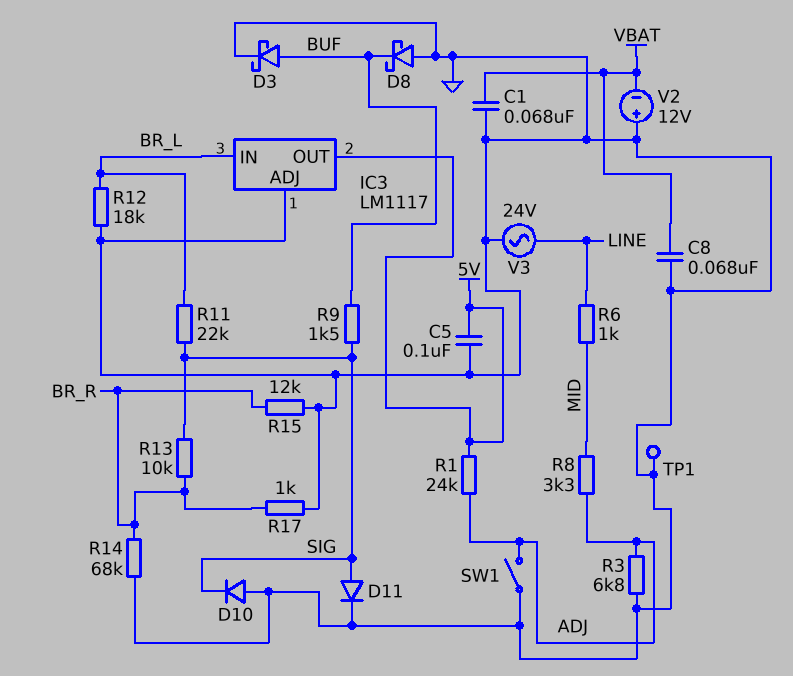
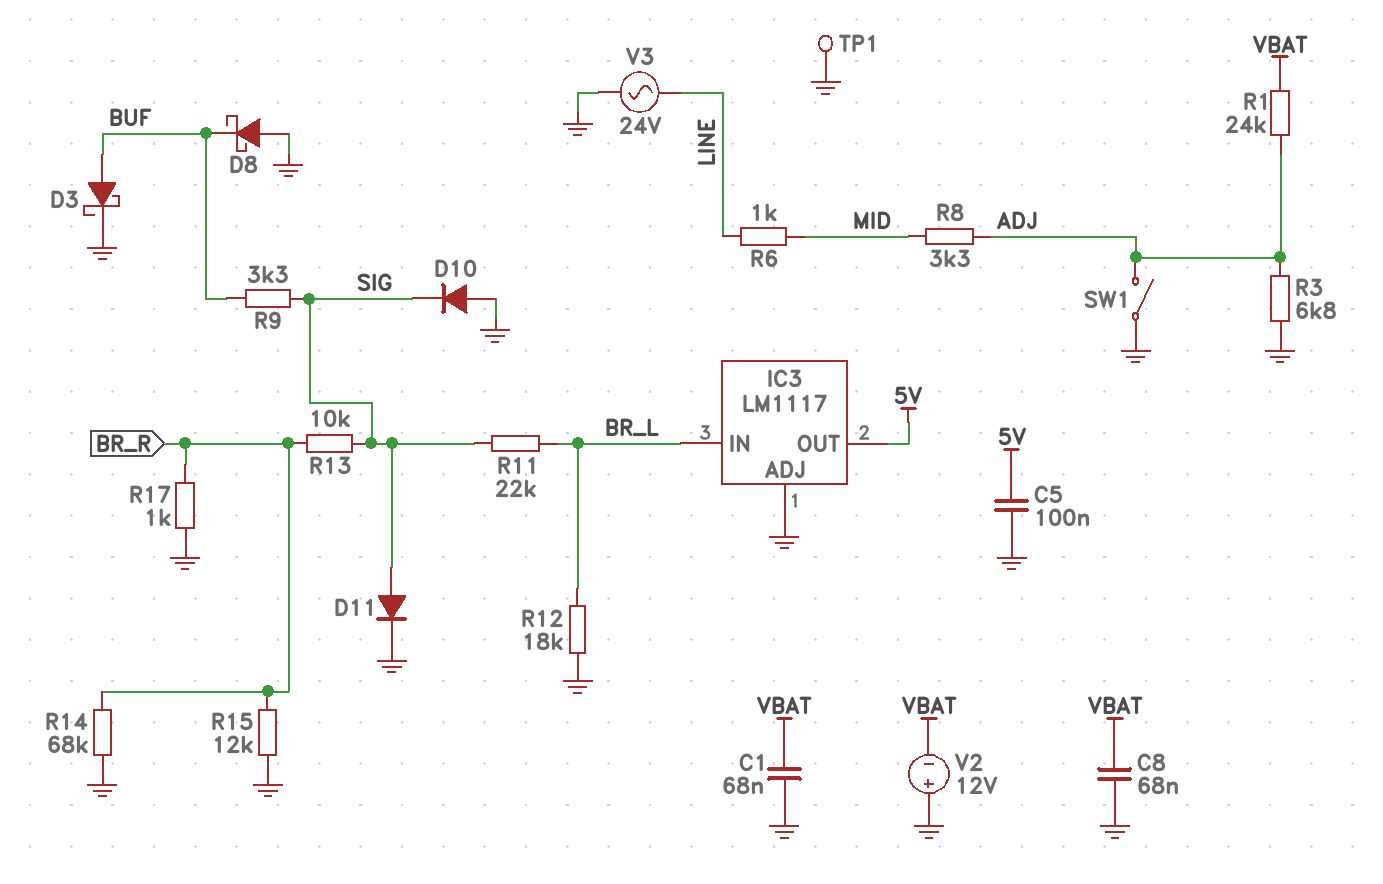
R1: 24k (5V, ADJ) -> 24k (ADJ, VBAT)
R9: 1.5k (BUF, SIG) -> 3.3k (BUF, SIG)

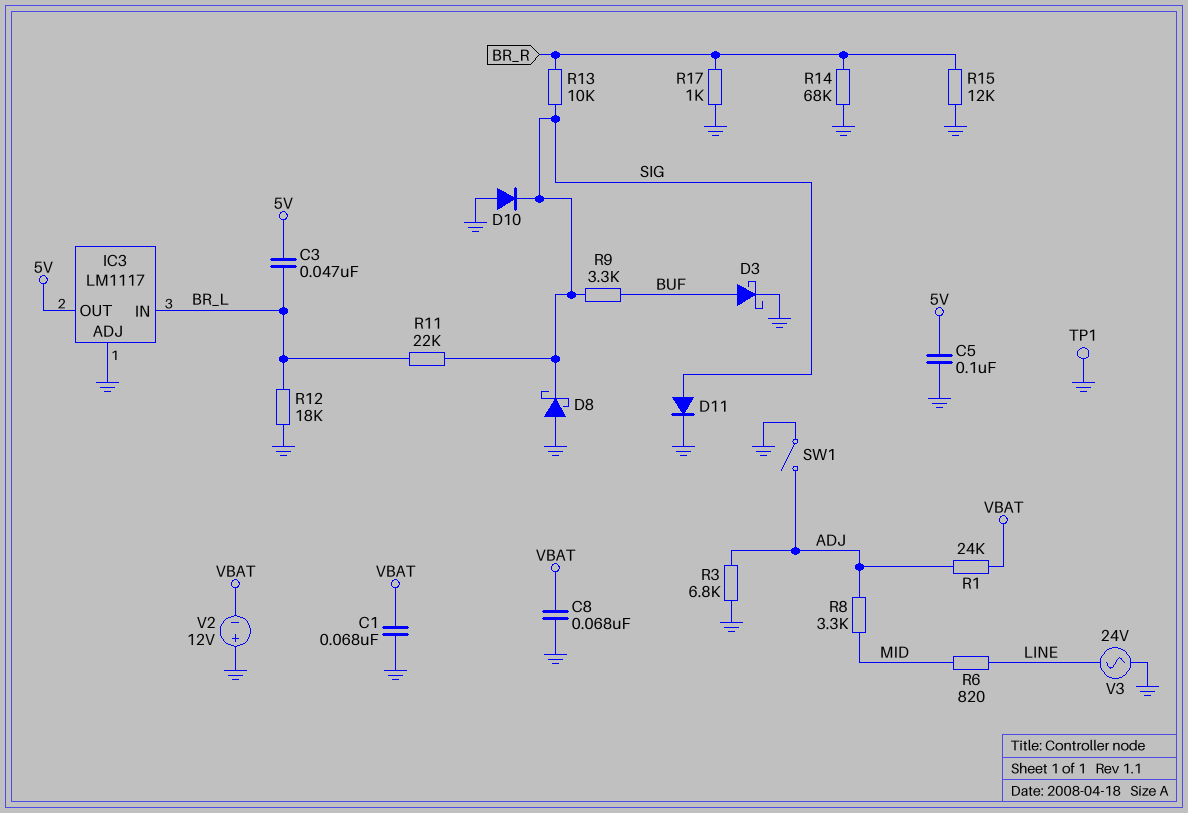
C3: none -> 47nF (5V, BR_L)
D8: schottky (A GND, K BUF) -> schottky (A GND, K SIG)
R6: 1k (LINE, MID) -> 820 (LINE, MID)

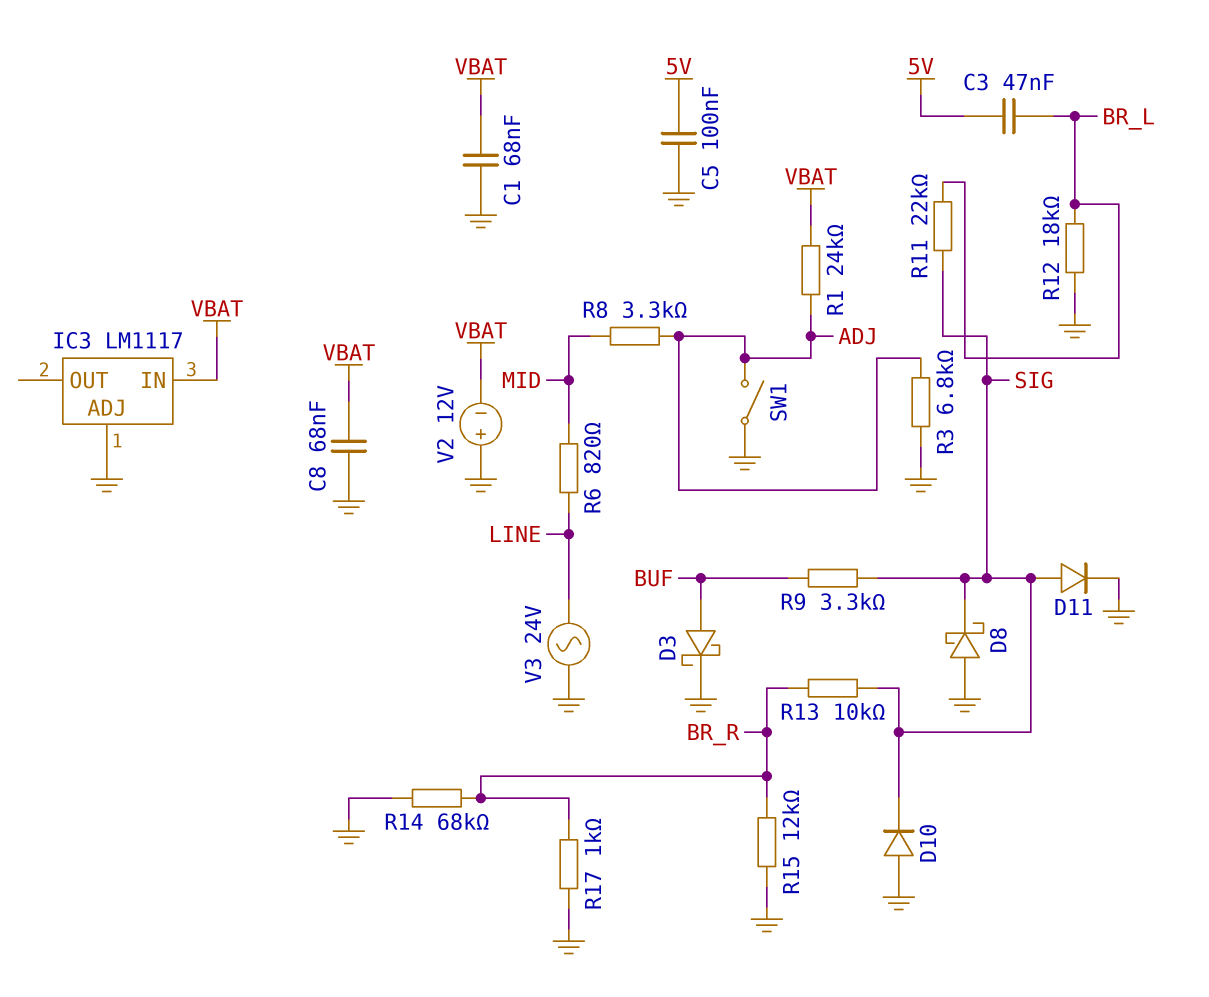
IC3 pin IN: BR_L -> VBAT
IC3 pin OUT: 5V -> none
TP1: test point (GND) -> none

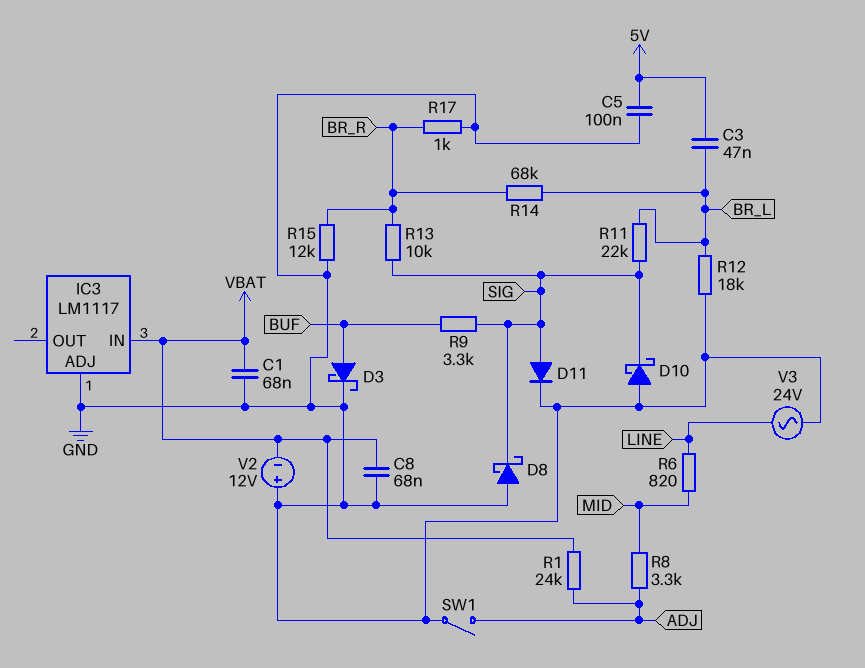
D10: diode (A GND, K SIG) -> schottky (A GND, K SIG)
R3: 6.8k (ADJ, GND) -> none
R14: 68k (BR_R, GND) -> 68k (BR_L, BR_R)

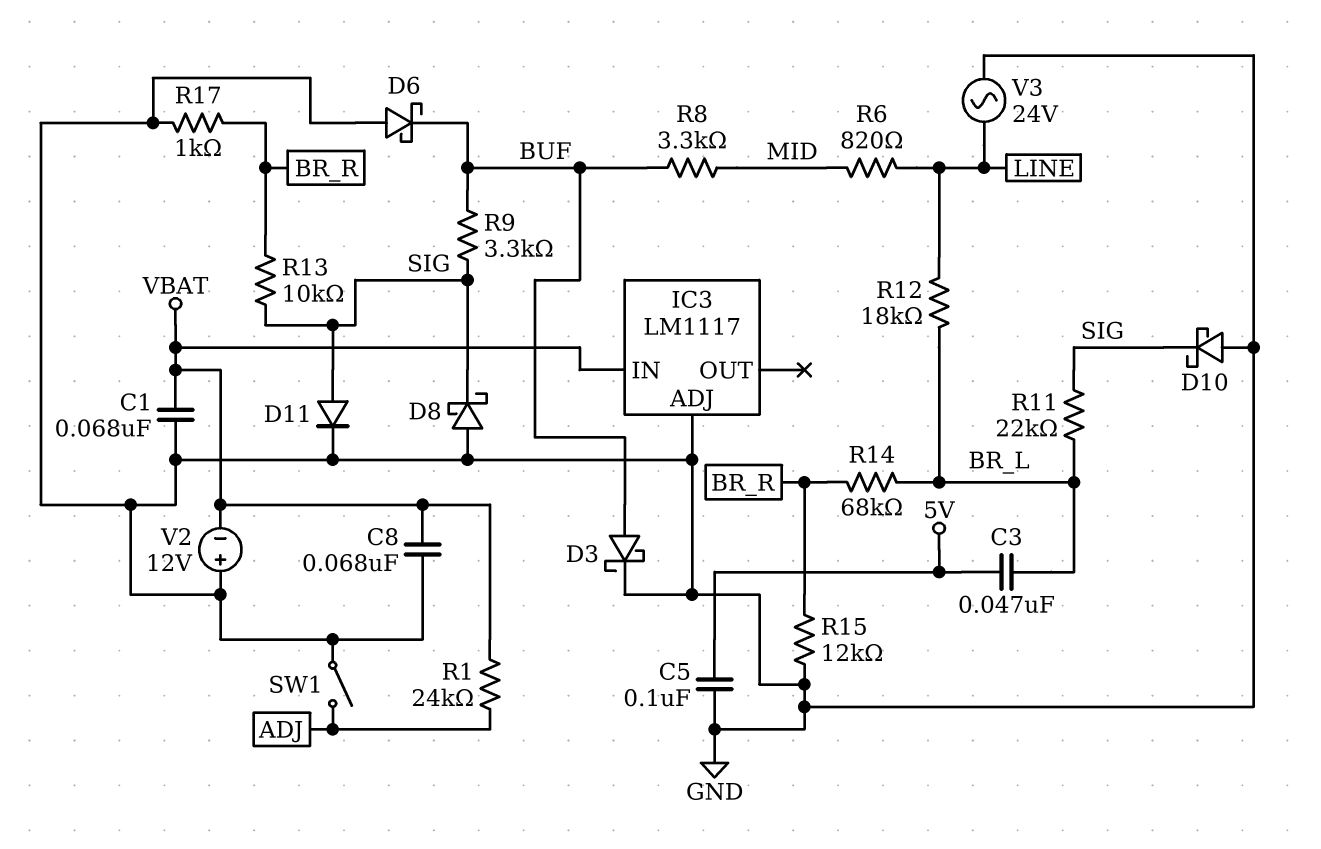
D6: none -> schottky (A GND, K BUF)
R8: 3.3k (ADJ, MID) -> 3.3k (BUF, MID)
R12: 18k (BR_L, GND) -> 18k (BR_L, LINE)

